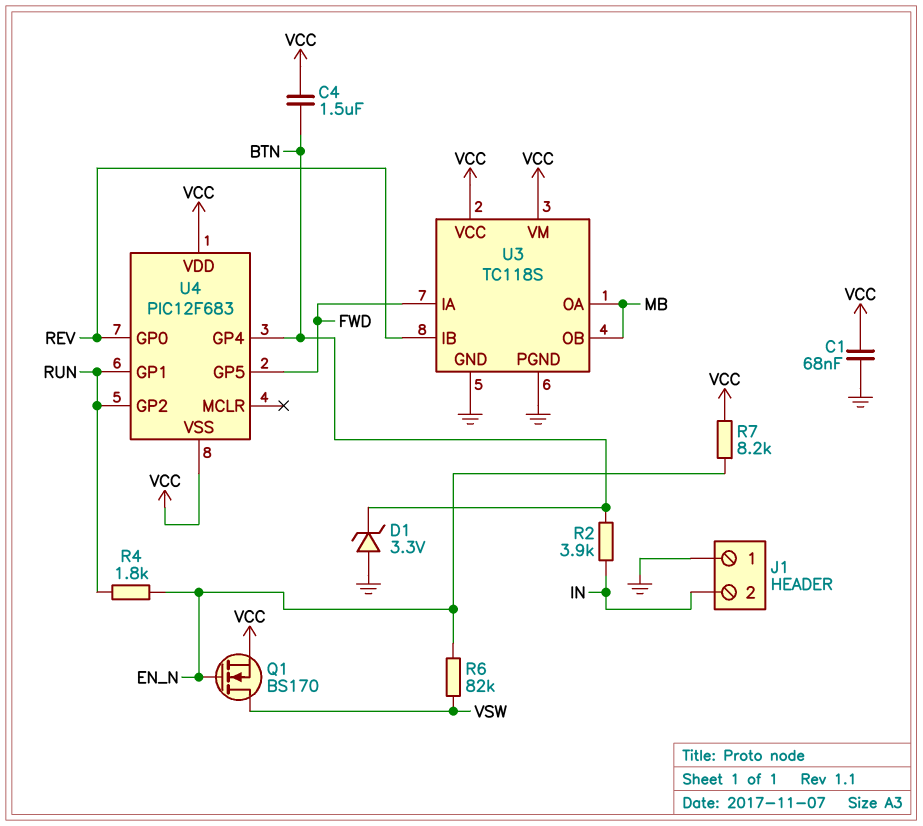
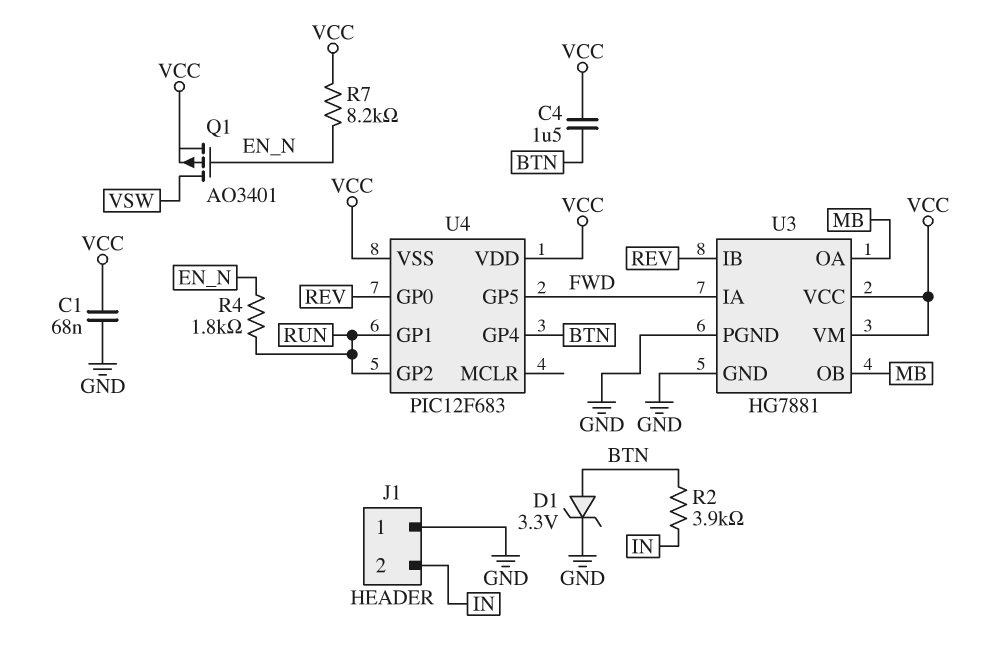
D1: zener 3.3V (A GND, K BTN) -> zener 3.3V (A BTN, K GND)
Q1: NMOS BS170 (G EN_N, D VSW, S VCC) -> PMOS AO3401 (G EN_N, D VSW, S VCC)
R6: 82k (EN_N, VSW) -> none
U3: TC118S -> HG7881

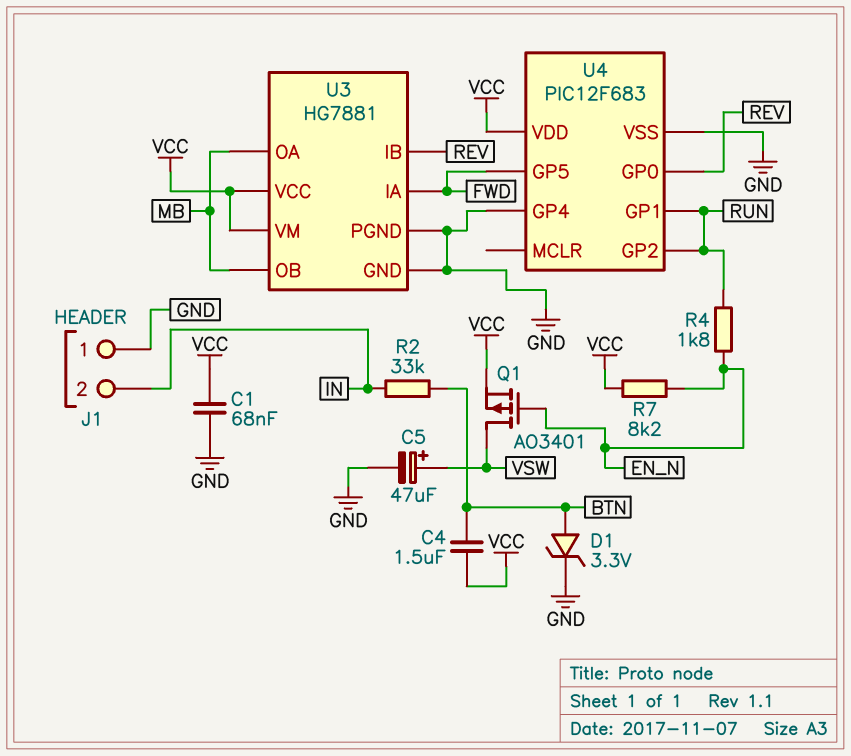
C5: none -> 47uF (plus VSW, minus GND)
R2: 3.9k (BTN, IN) -> 33k (BTN, IN)
U4 pin GP4: BTN -> GND
U4 pin VSS: VCC -> GND

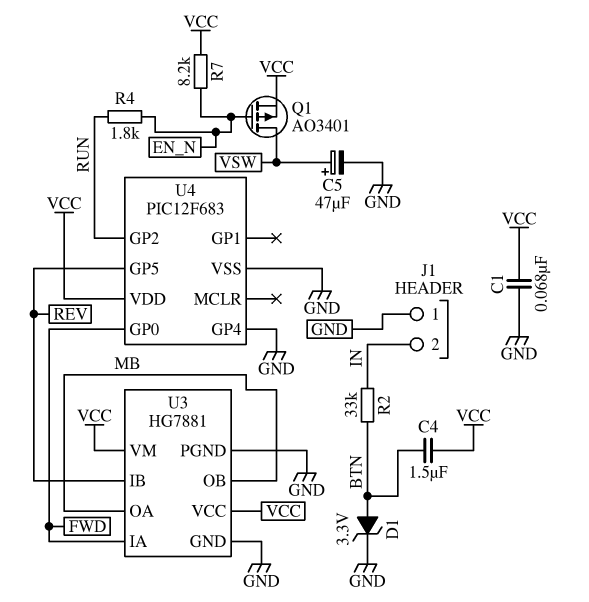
U4 pin GP0: REV -> FWD
U4 pin GP1: RUN -> none
U4 pin GP5: FWD -> REV

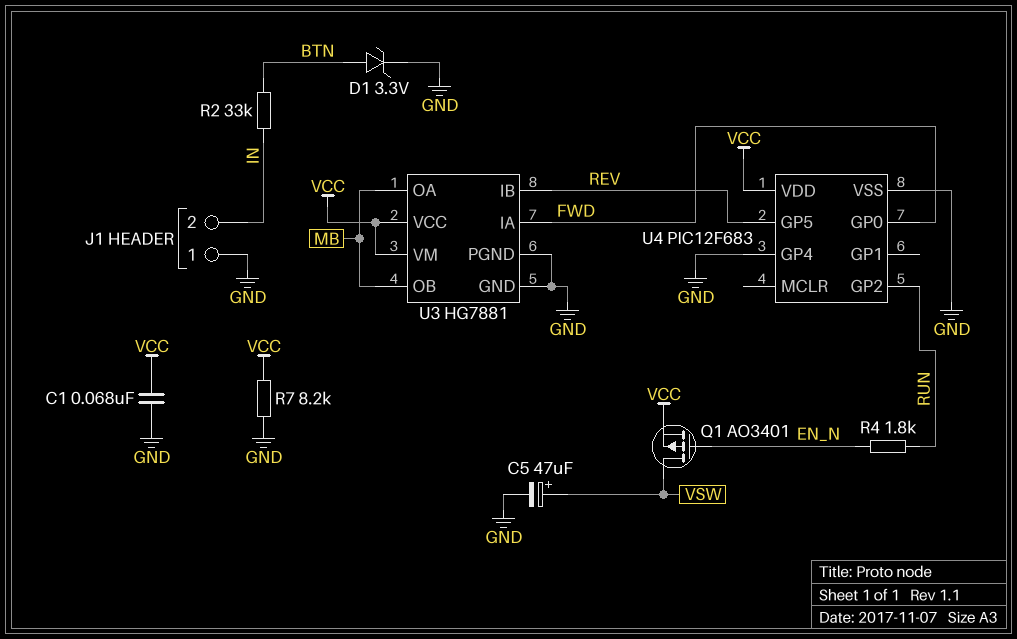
C4: 1.5uF (BTN, VCC) -> none
R7: 8.2k (EN_N, VCC) -> 8.2k (GND, VCC)

